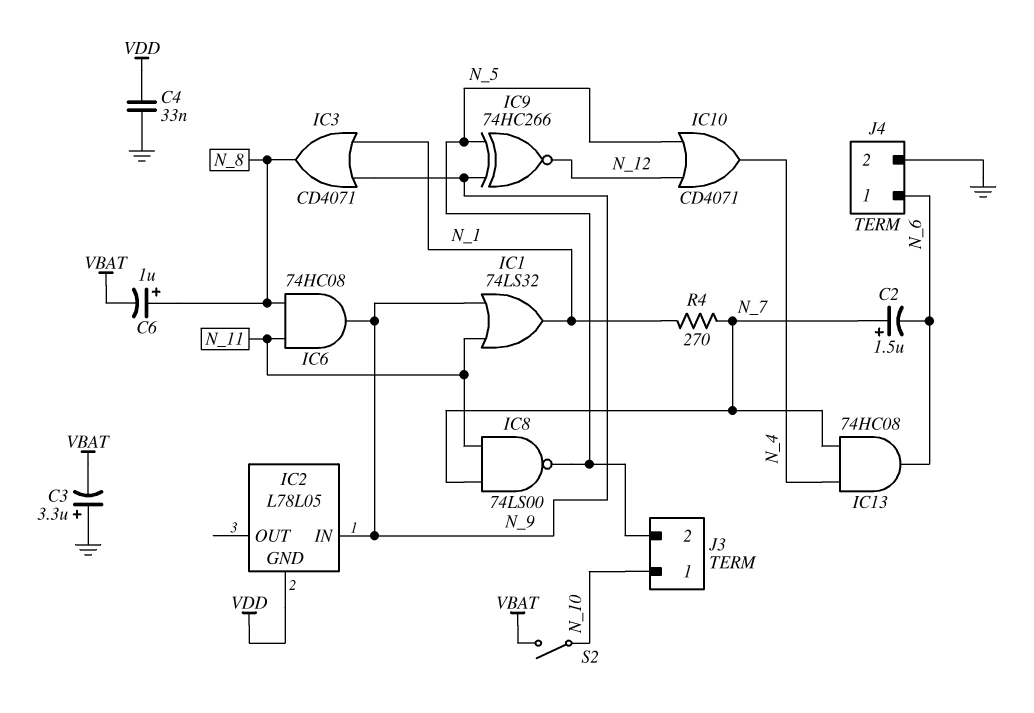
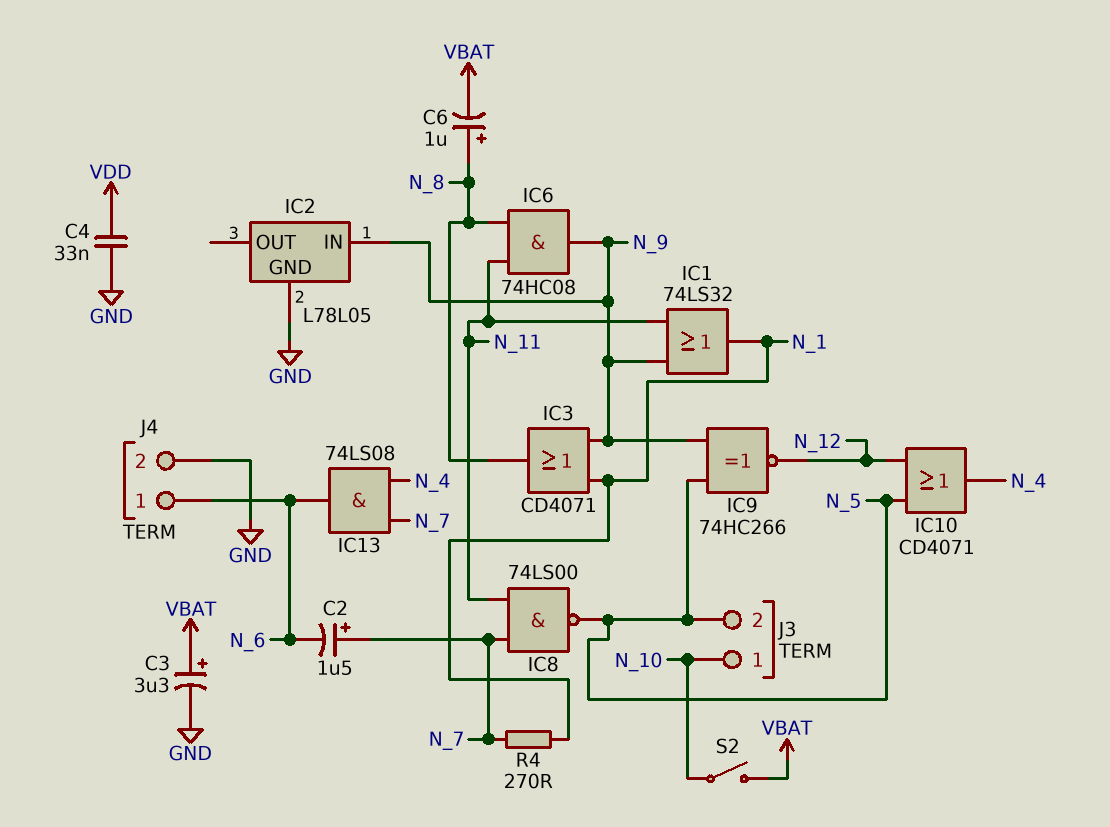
C3: 3.3uF (plus GND, minus VBAT) -> 3.3uF (plus VBAT, minus GND)
IC2 pin GND: VDD -> GND
IC13: AND 74HC08 (in N_4, in N_7, out N_6) -> AND 74LS08 (in N_4, in N_7, out N_6)

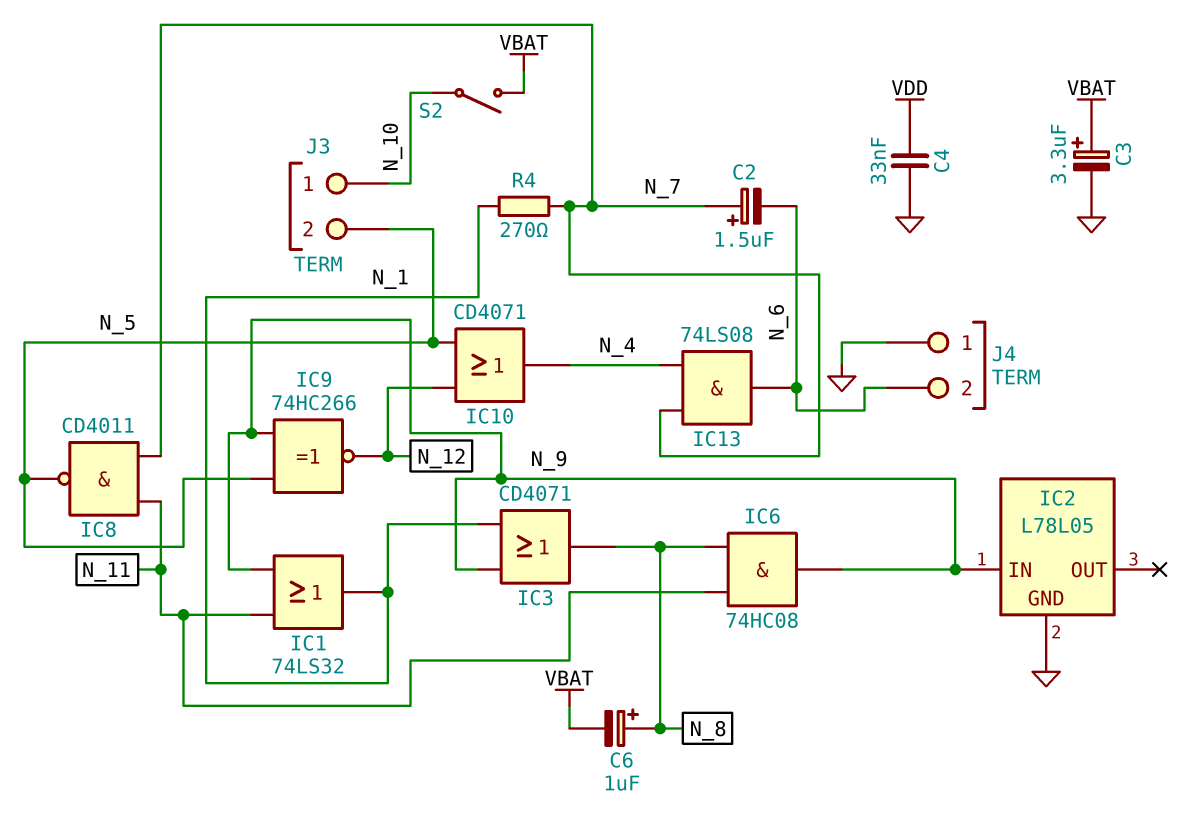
IC8: NAND 74LS00 (in N_7, in N_11, out N_5) -> NAND CD4011 (in N_7, in N_11, out N_5)
J4 pin 1: N_6 -> GND
J4 pin 2: GND -> N_6

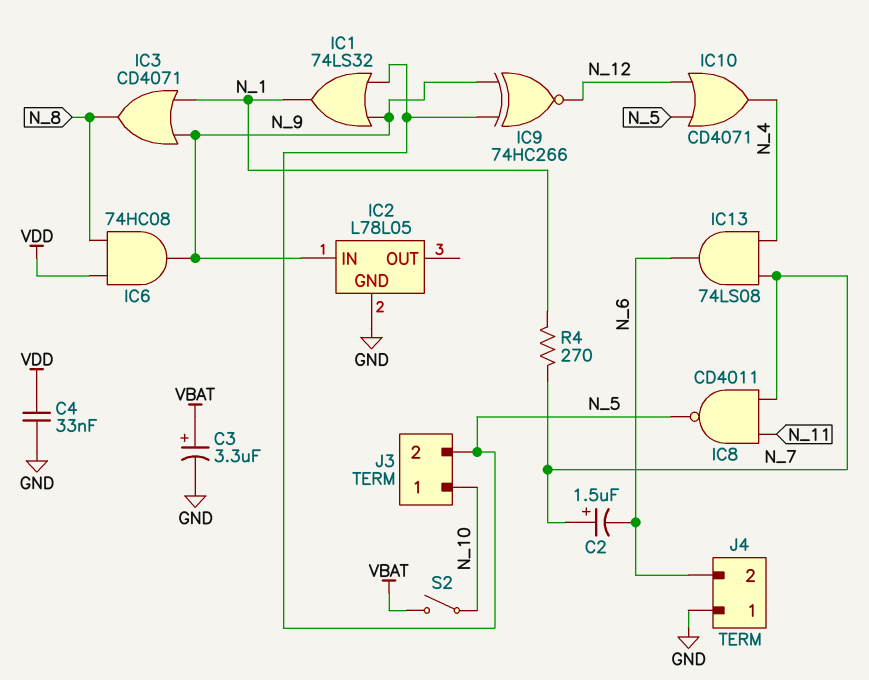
C6: 1uF (plus N_8, minus VBAT) -> none
IC1: OR 74LS32 (in N_9, in N_11, out N_1) -> OR 74LS32 (in N_5, in N_9, out N_1)
IC6: AND 74HC08 (in N_8, in N_11, out N_9) -> AND 74HC08 (in N_8, in VDD, out N_9)

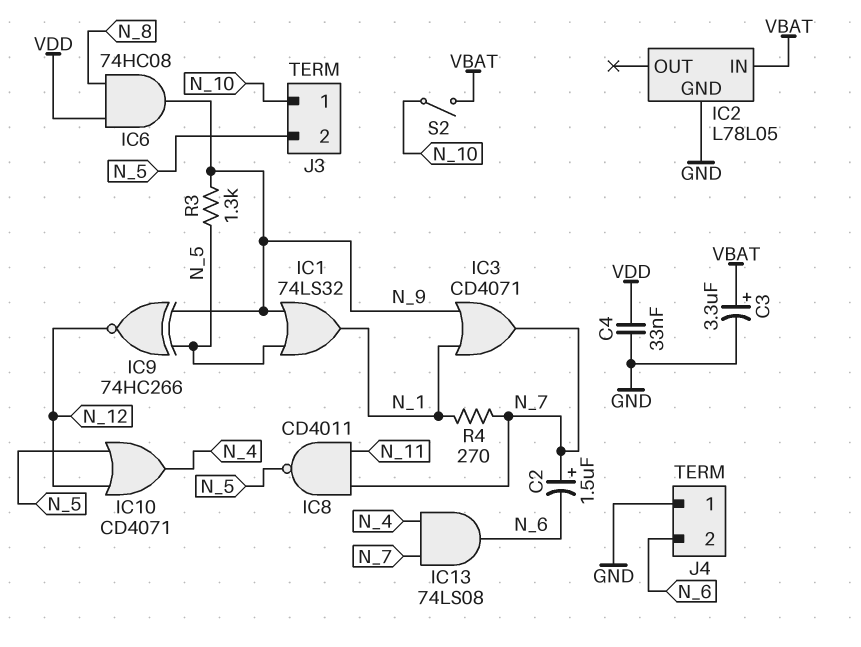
IC2 pin IN: N_9 -> VBAT
IC3: OR CD4071 (in N_1, in N_9, out N_8) -> OR CD4071 (in N_1, in N_9, out N_7)
R3: none -> 1.3k (N_5, N_9)

